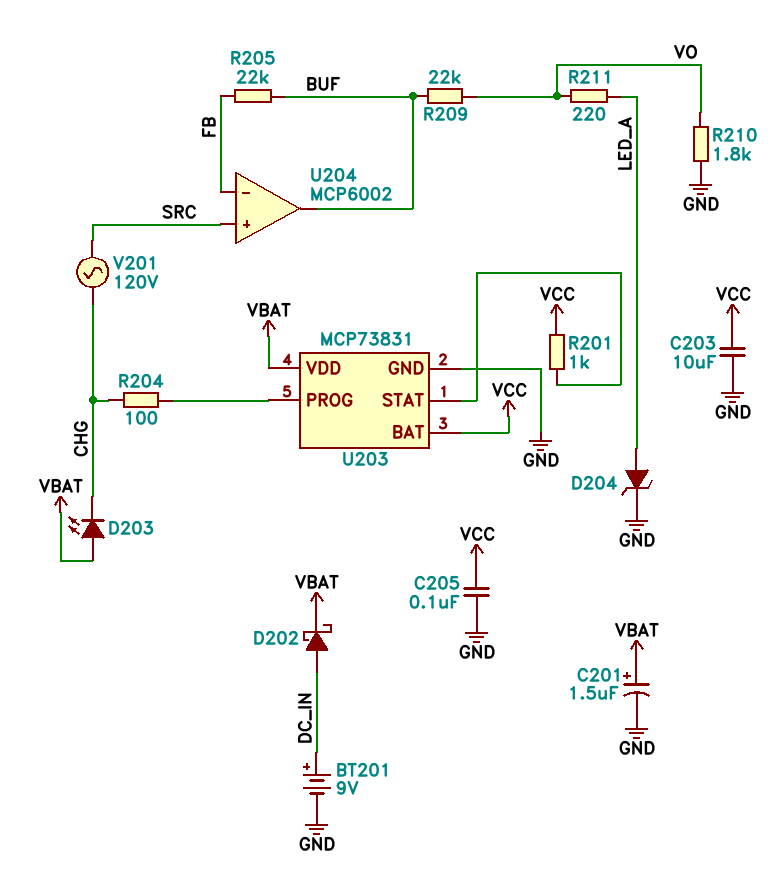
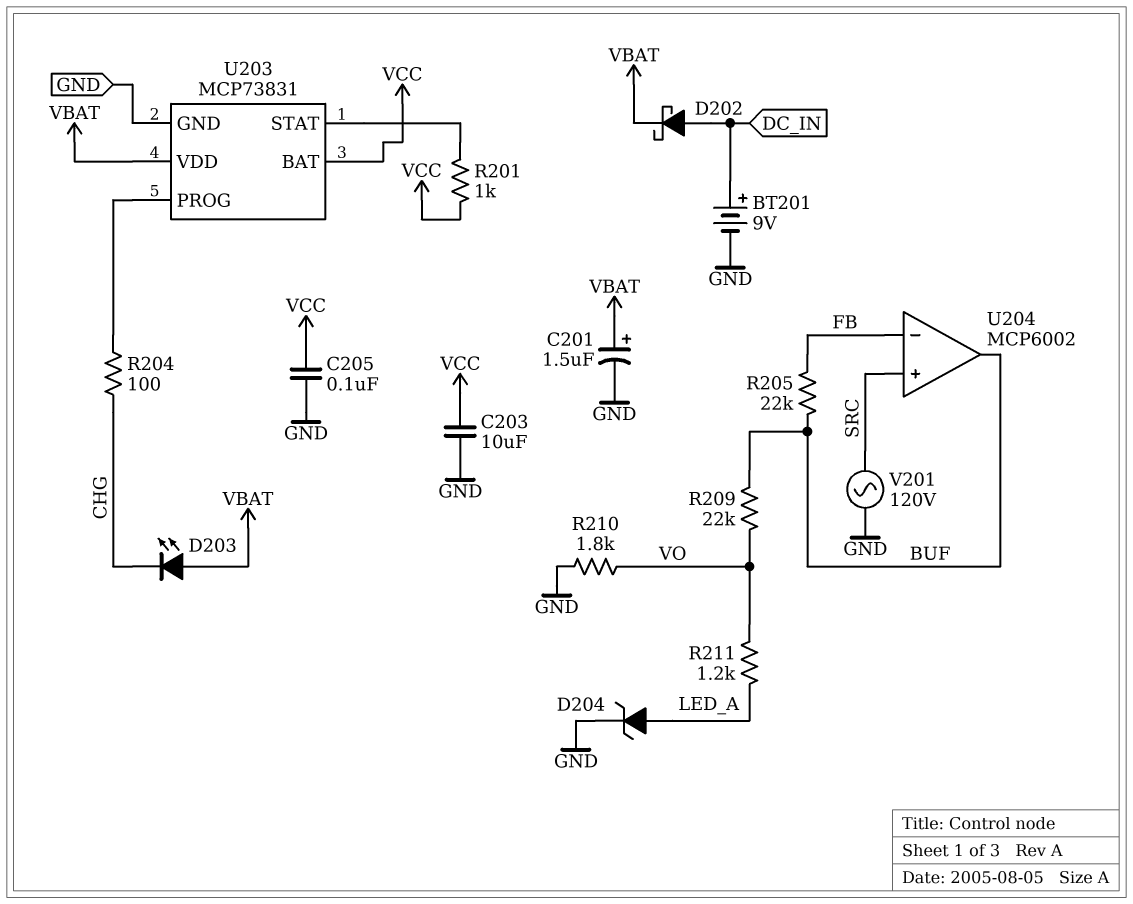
R211: 220 (LED_A, VO) -> 1.2k (LED_A, VO)
V201: AC 120V (CHG, SRC) -> AC 120V (GND, SRC)

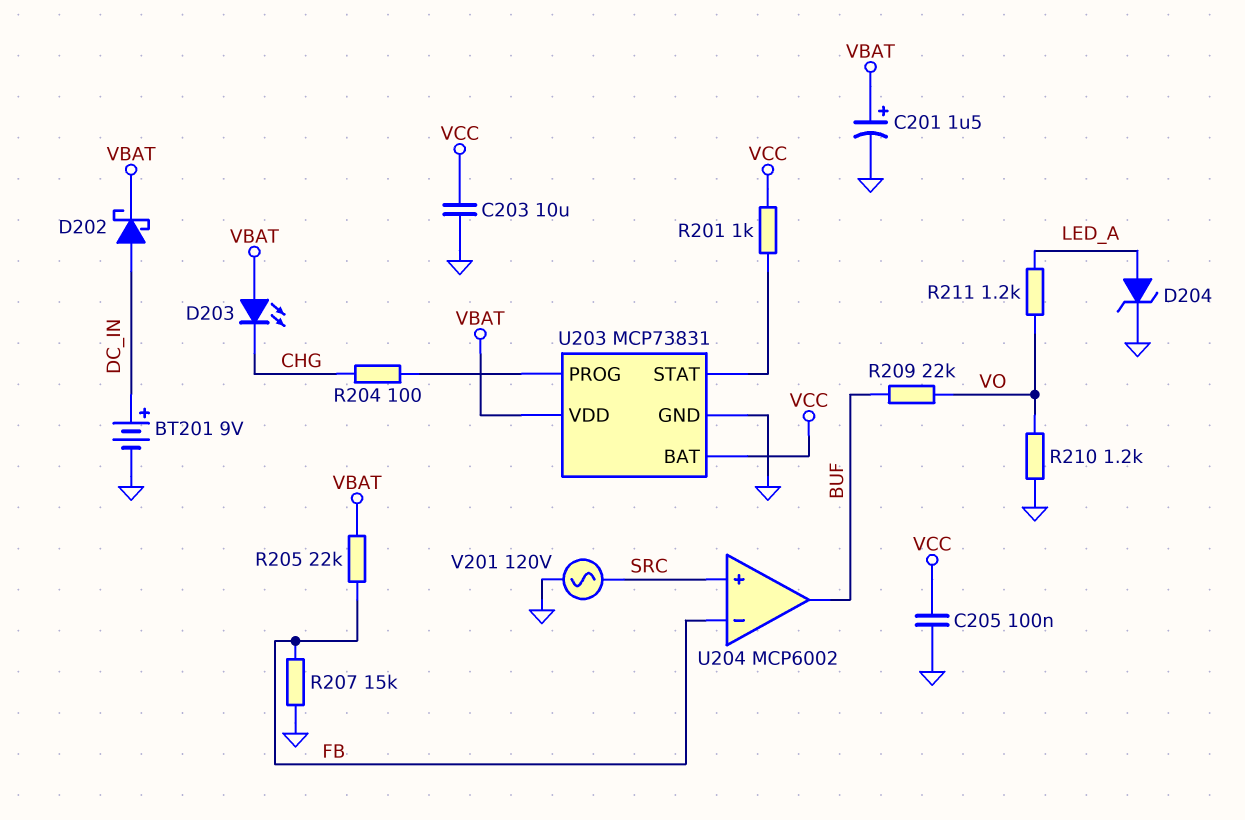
R205: 22k (BUF, FB) -> 22k (FB, VBAT)
R207: none -> 15k (FB, GND)
R210: 1.8k (GND, VO) -> 1.2k (GND, VO)

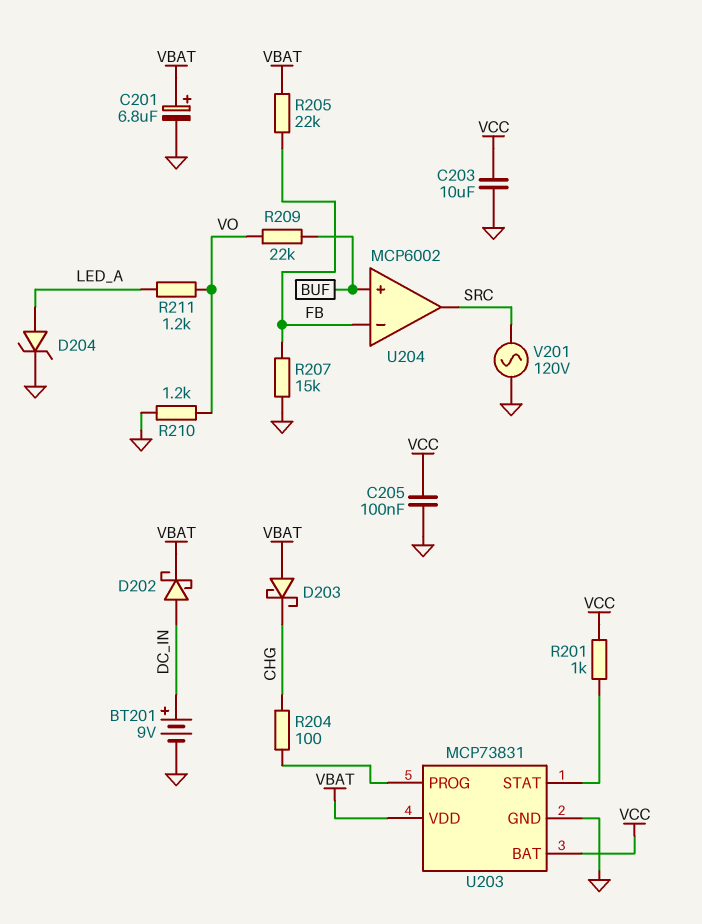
C201: 1.5uF (plus VBAT, minus GND) -> 6.8uF (plus VBAT, minus GND)
D203: LED (A VBAT, K CHG) -> schottky (A VBAT, K CHG)
U204 pin in+: SRC -> BUF
U204 pin out: BUF -> SRC

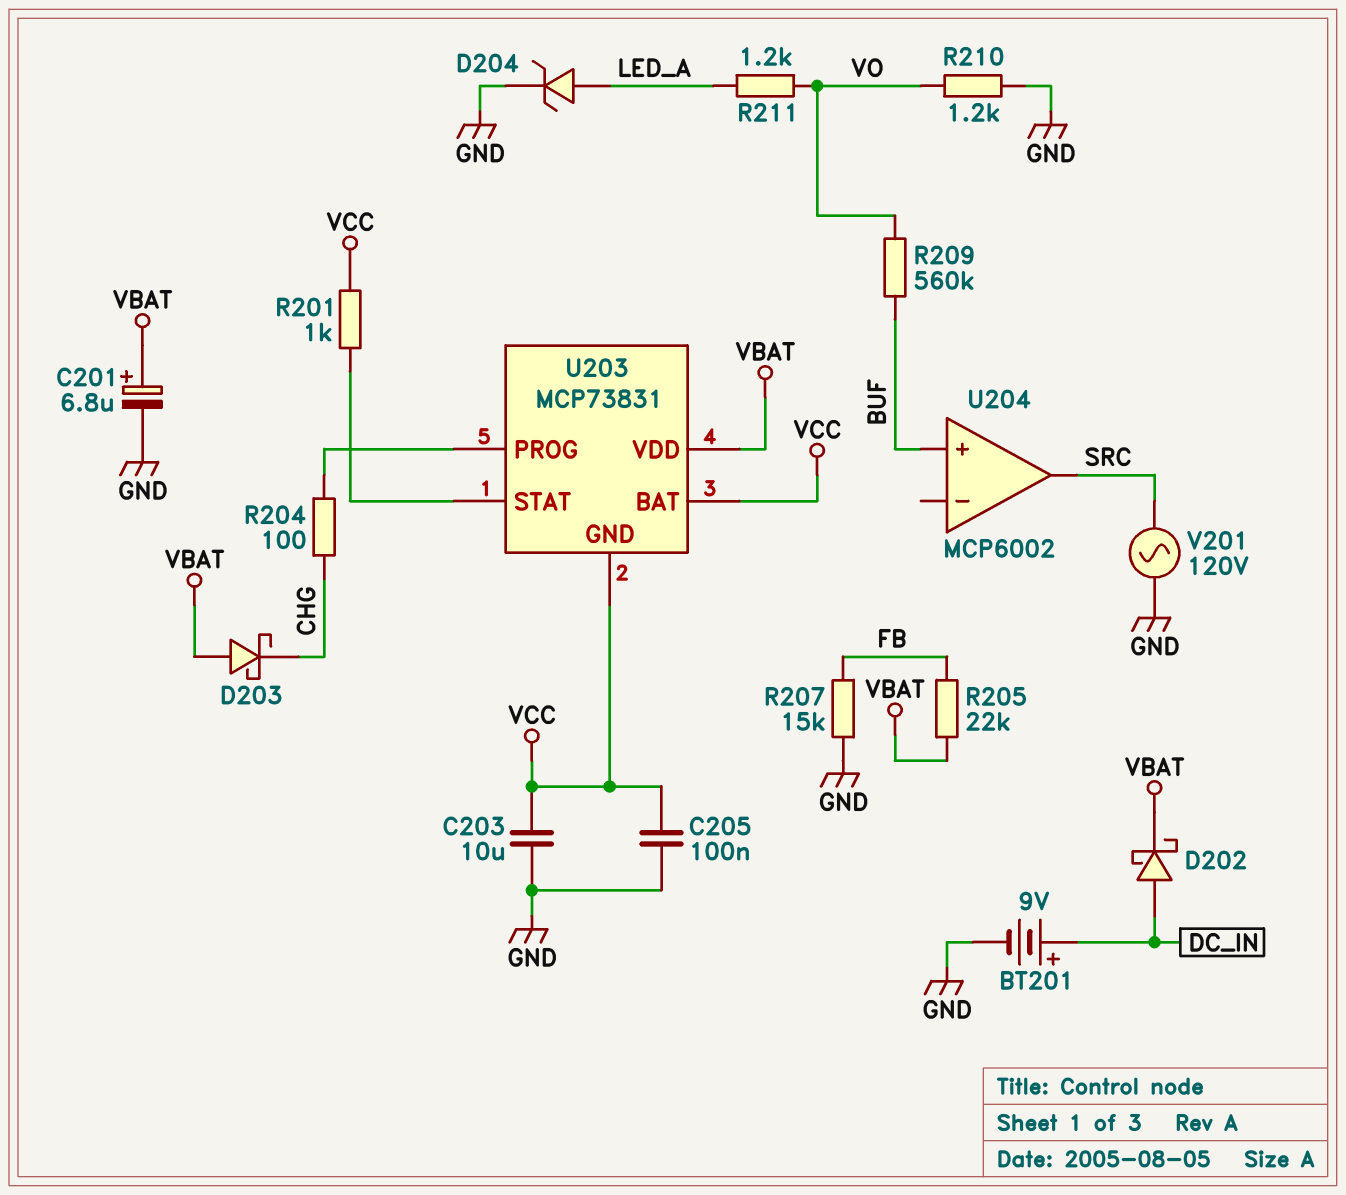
R209: 22k (BUF, VO) -> 560k (BUF, VO)
U203 pin GND: GND -> VCC
U204 pin in-: FB -> none

